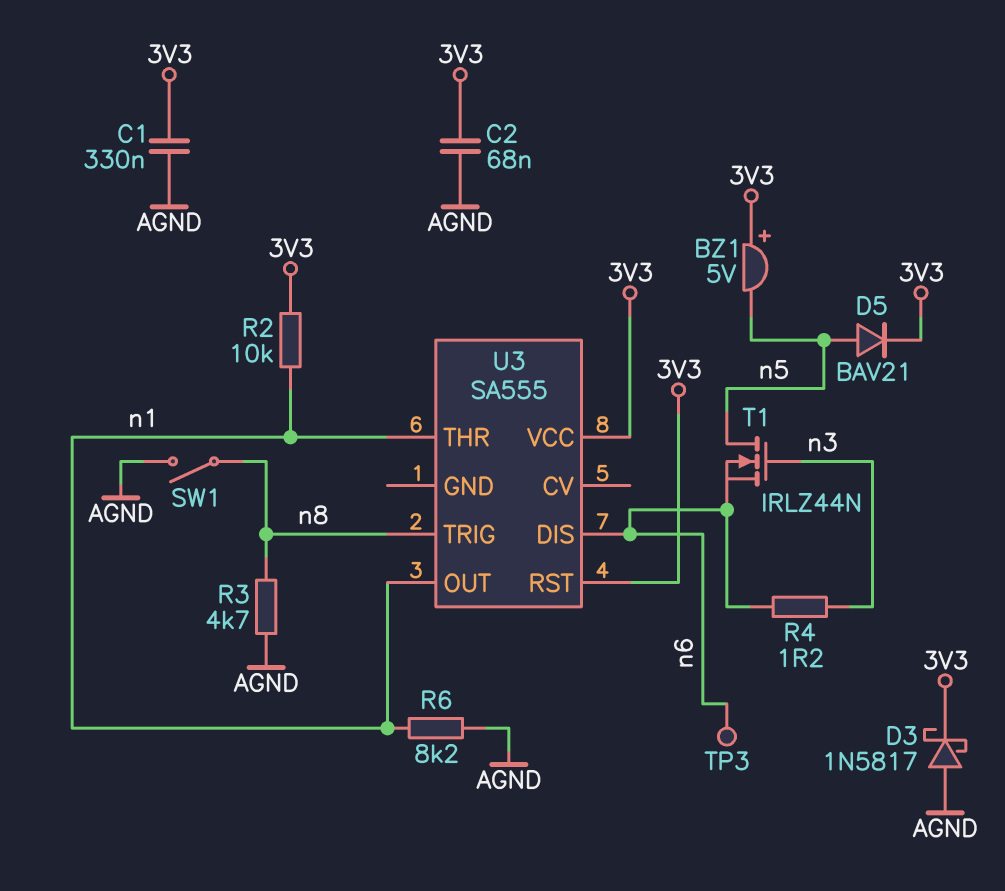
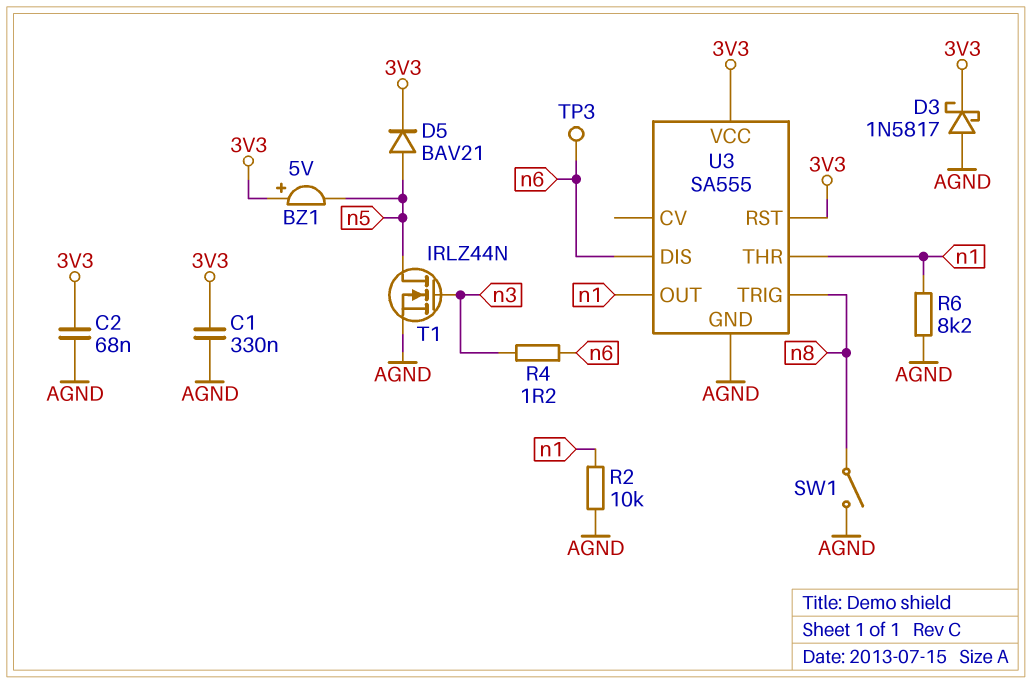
R2: 10k (3V3, n1) -> 10k (AGND, n1)
R3: 4.7k (AGND, n8) -> none
T1: NMOS IRLZ44N (G n3, D n5, S n6) -> NMOS IRLZ44N (G n3, D n5, S AGND)
U3 pin GND: none -> AGND

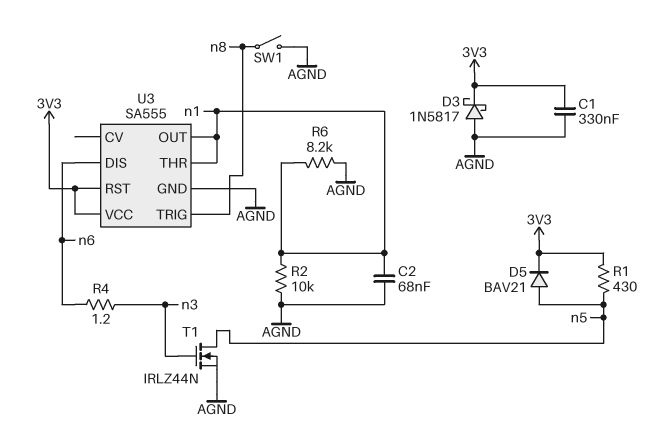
BZ1: buzzer 5V (plus 3V3, minus n5) -> none
C2: 68nF (3V3, AGND) -> 68nF (AGND, n1)
R1: none -> 430 (3V3, n5)
TP3: test point (n6) -> none

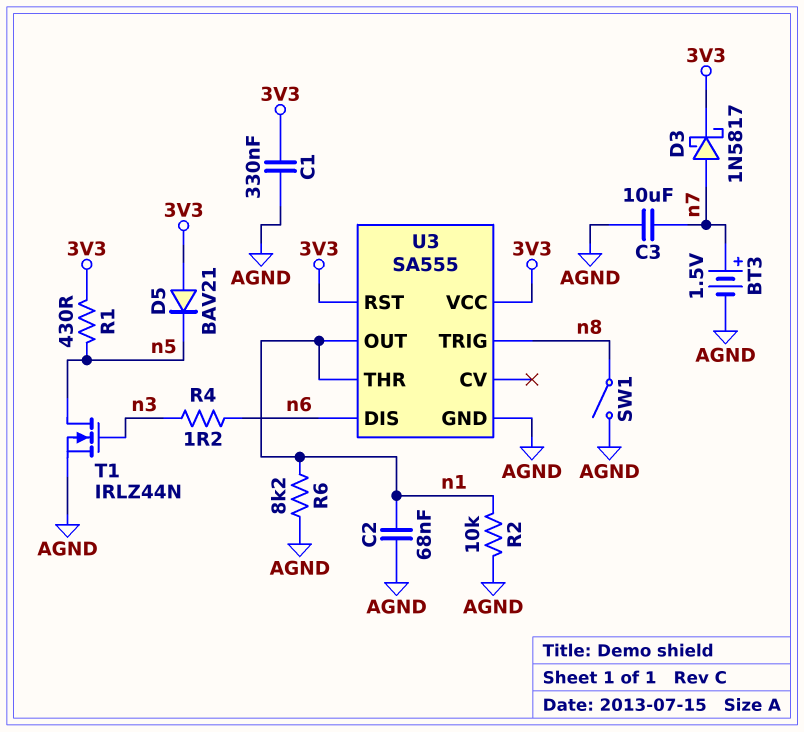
BT3: none -> 1.5V (plus n7, minus AGND)
C3: none -> 10uF (AGND, n7)
D3: schottky 1N5817 (A AGND, K 3V3) -> schottky 1N5817 (A n7, K 3V3)
D5: diode BAV21 (A n5, K 3V3) -> diode BAV21 (A 3V3, K n5)

